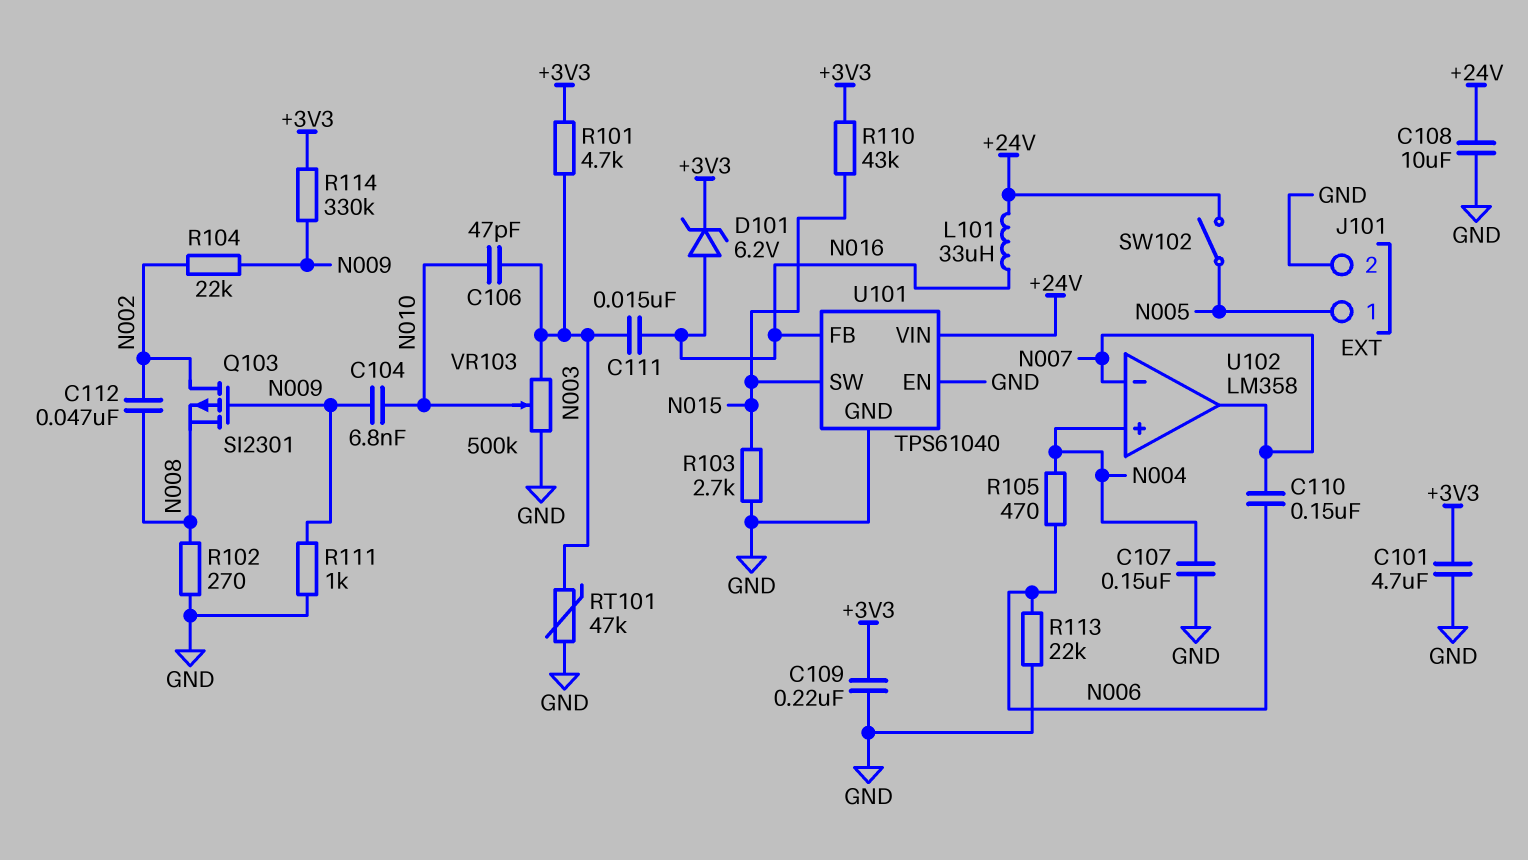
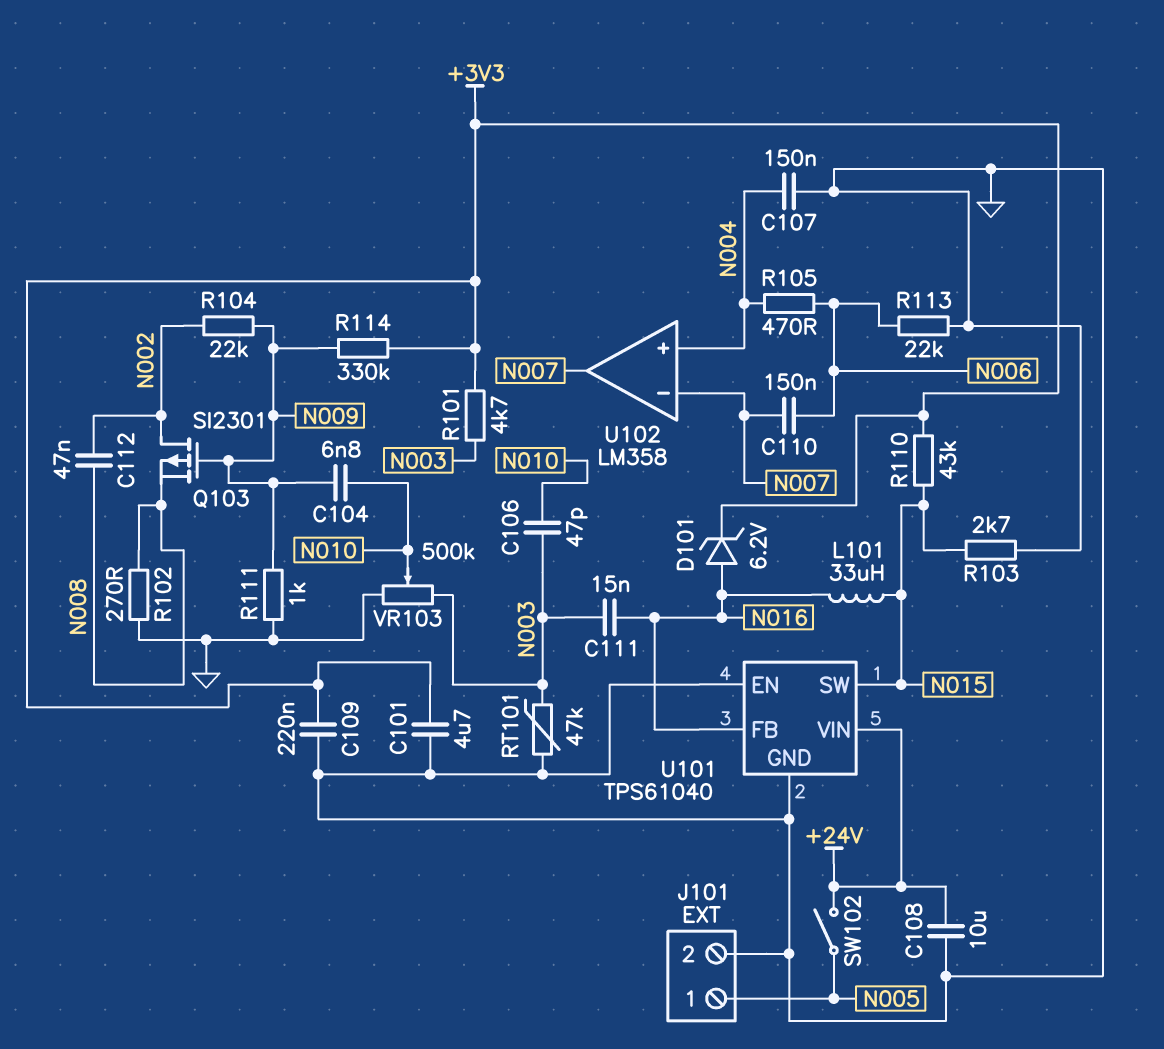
L101: 33uH (+24V, N016) -> 33uH (N015, N016)

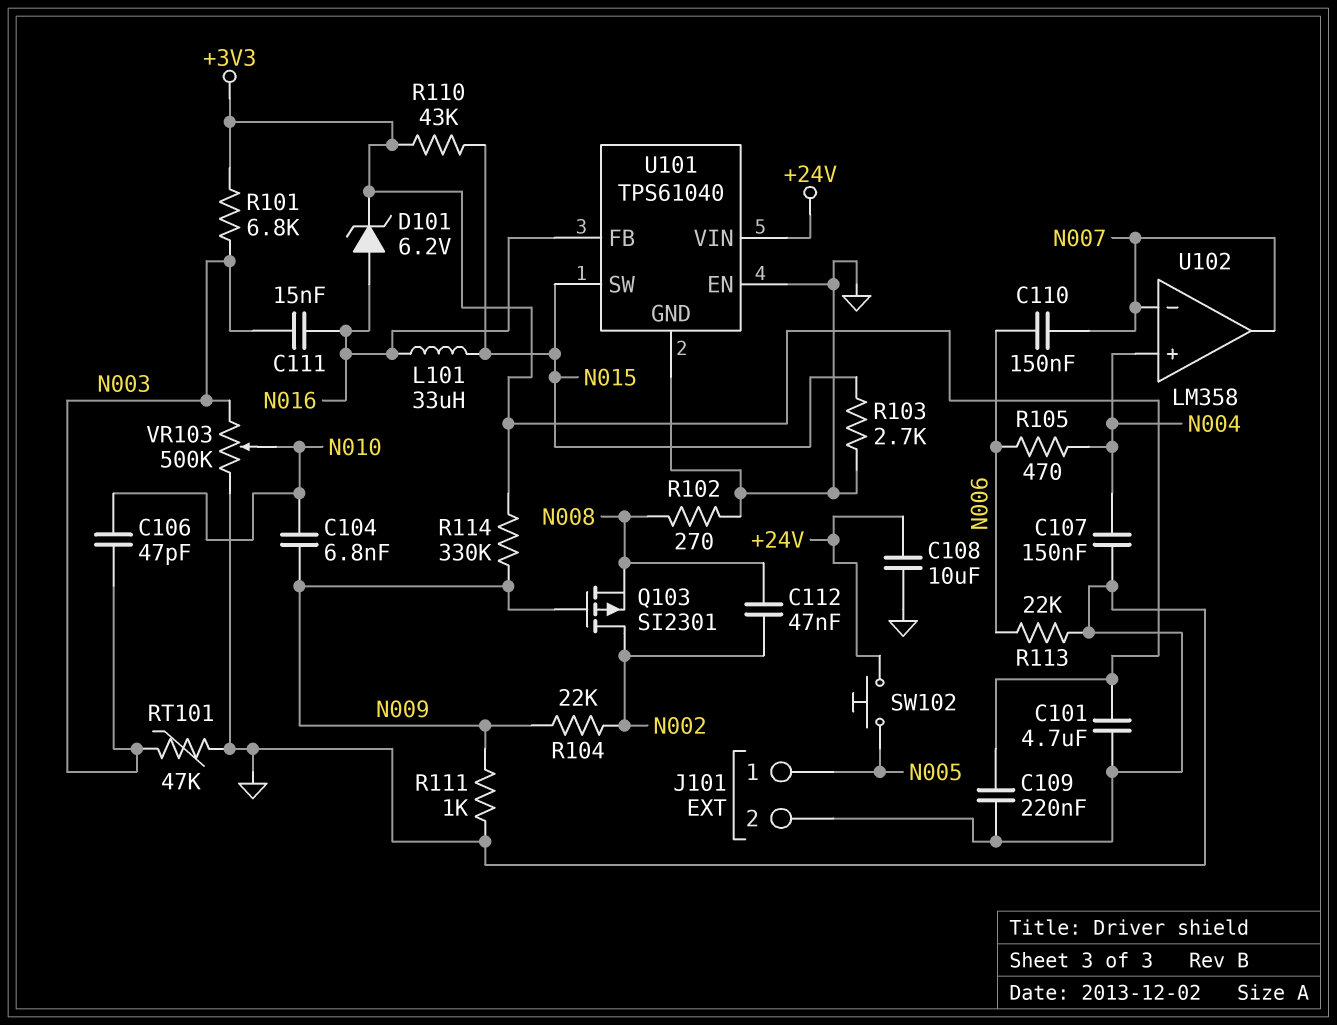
R101: 4.7k (+3V3, N003) -> 6.8k (+3V3, N003)
SW102: switch (+24V, N005) -> button (+24V, N005)

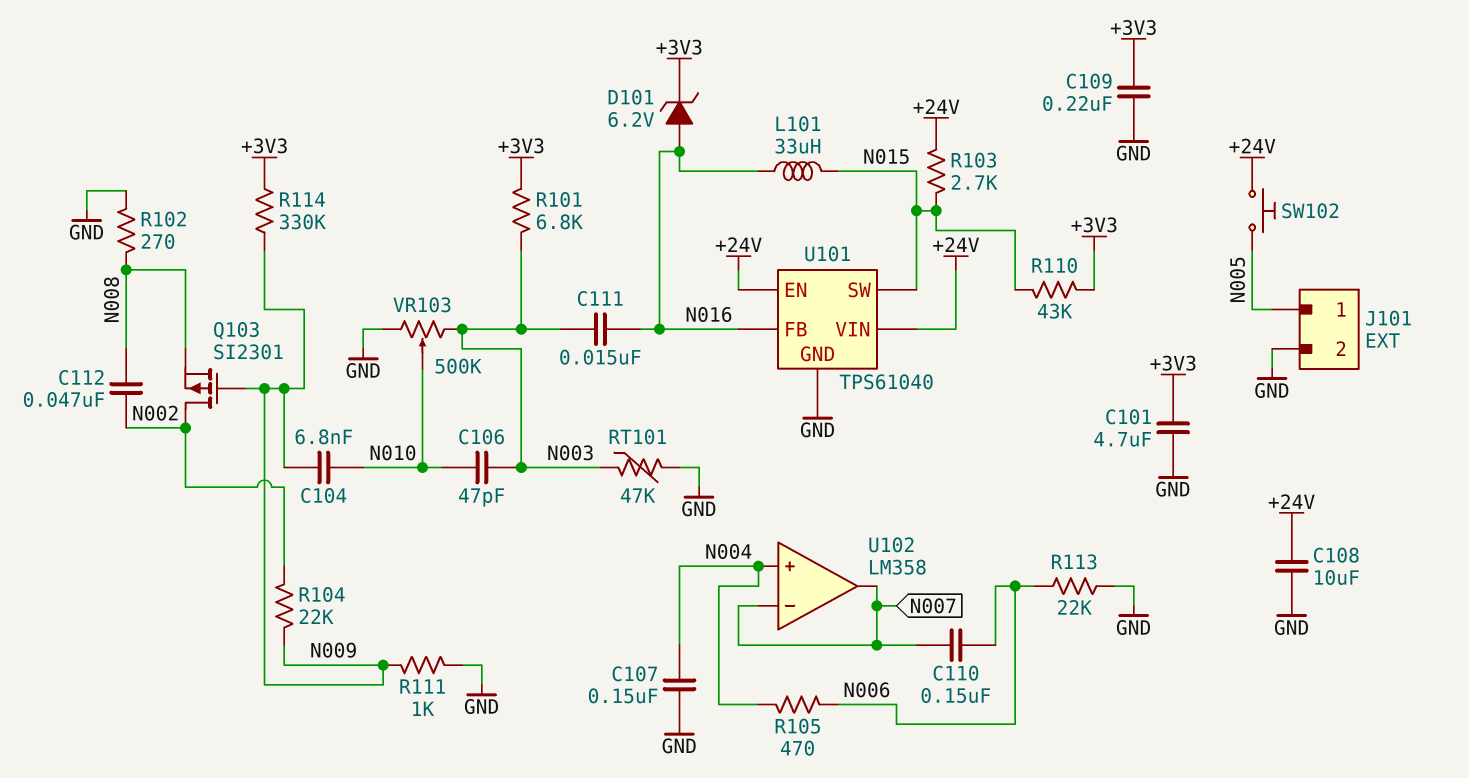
R103: 2.7k (GND, N015) -> 2.7k (+24V, N015)
U101 pin EN: GND -> +24V

